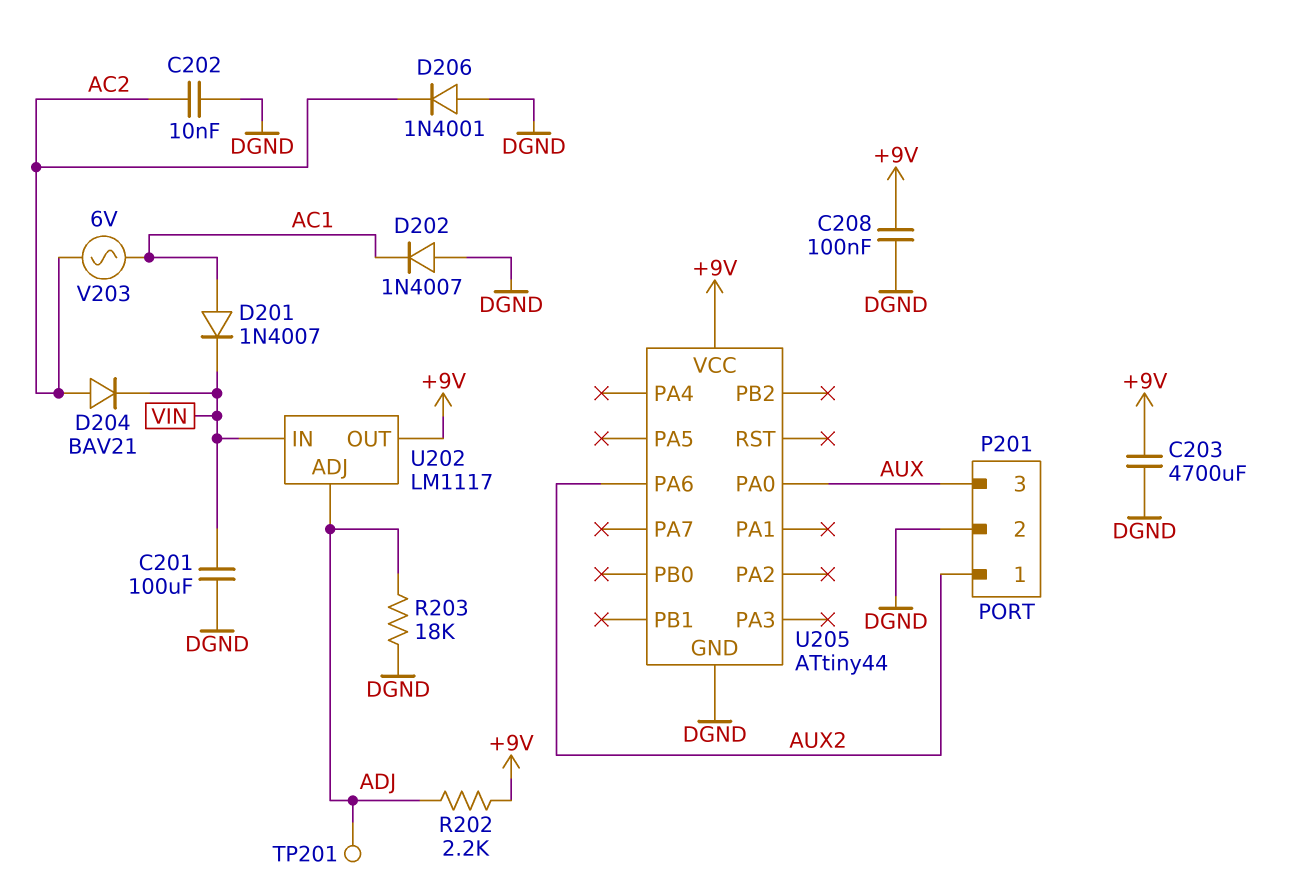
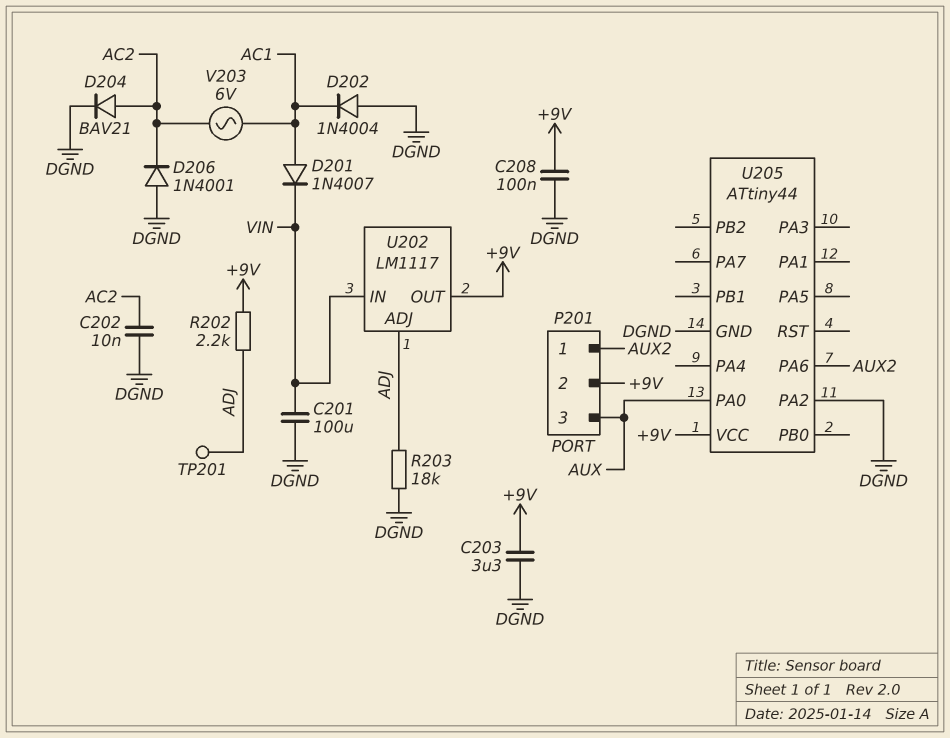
C203: 4700uF (+9V, DGND) -> 3.3uF (+9V, DGND)
D202: diode 1N4007 (A DGND, K AC1) -> diode 1N4004 (A DGND, K AC1)
D204: diode BAV21 (A AC2, K VIN) -> diode BAV21 (A AC2, K DGND)
P201 pin 2: DGND -> +9V
U205 pin PA2: none -> DGND

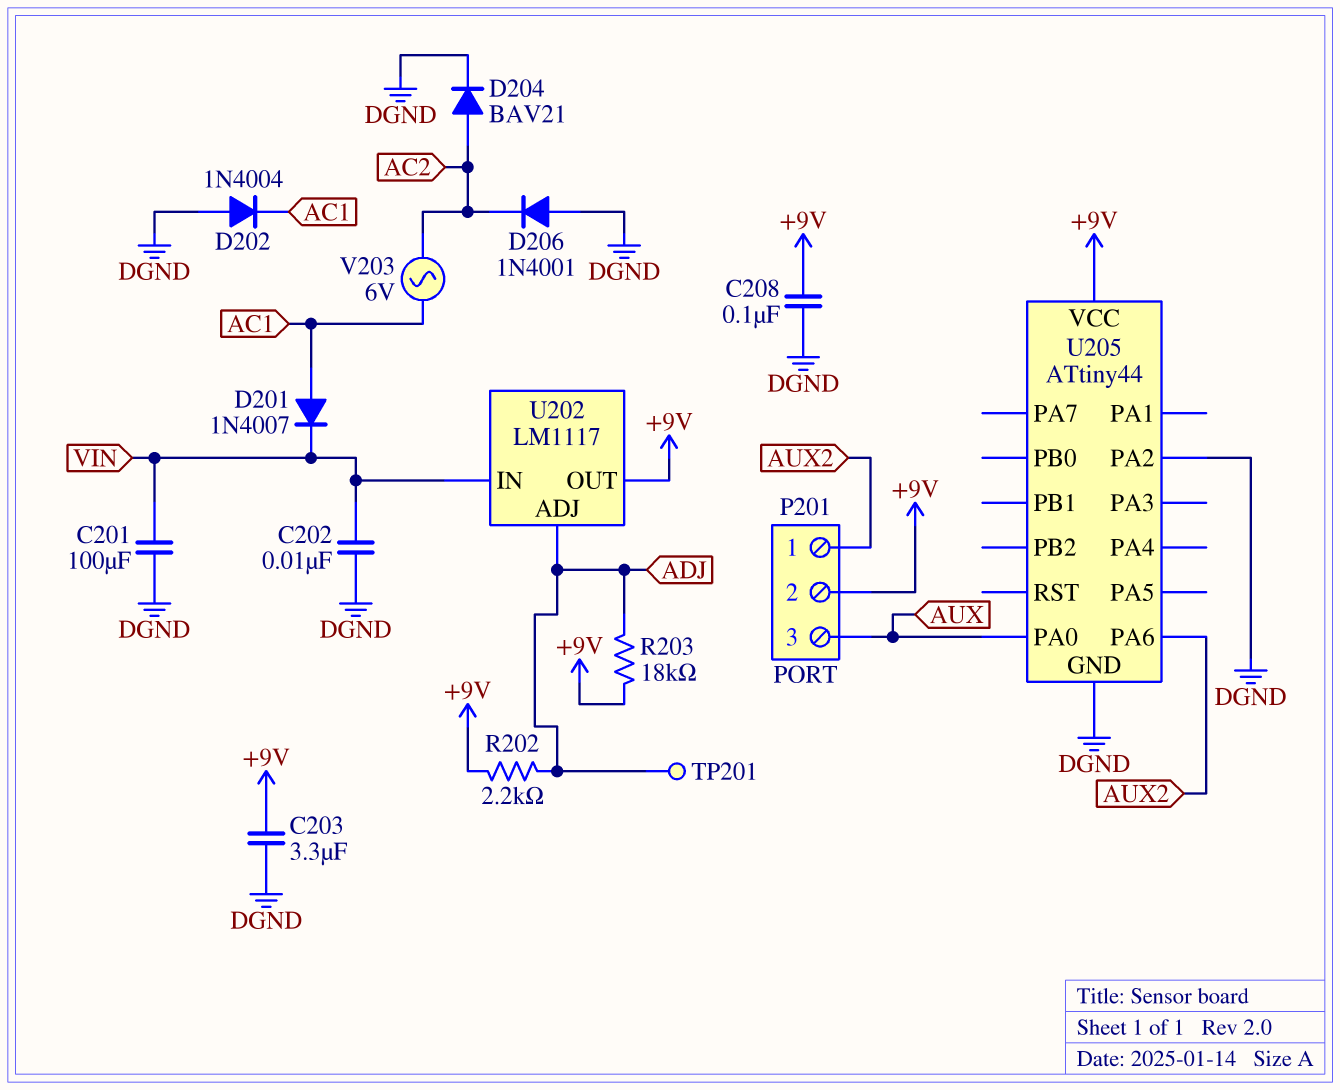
C202: 10nF (AC2, DGND) -> 10nF (DGND, VIN)
R203: 18k (ADJ, DGND) -> 18k (+9V, ADJ)

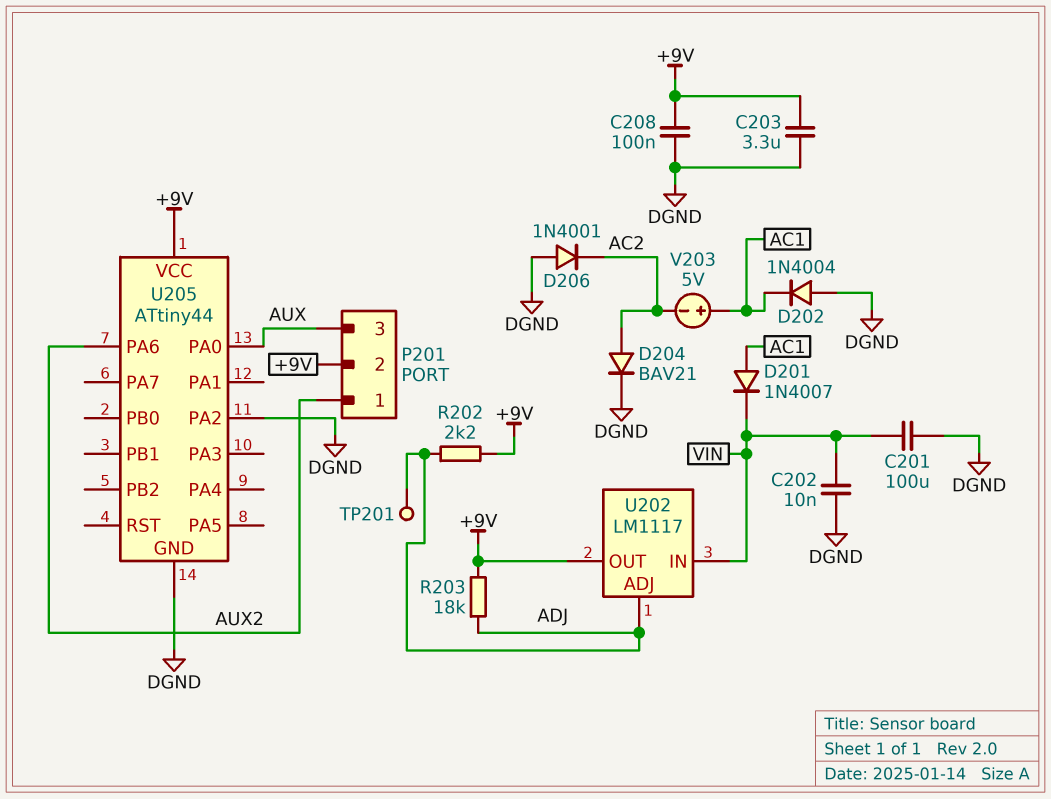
V203: AC 6V (AC1, AC2) -> 5V (plus AC1, minus AC2)

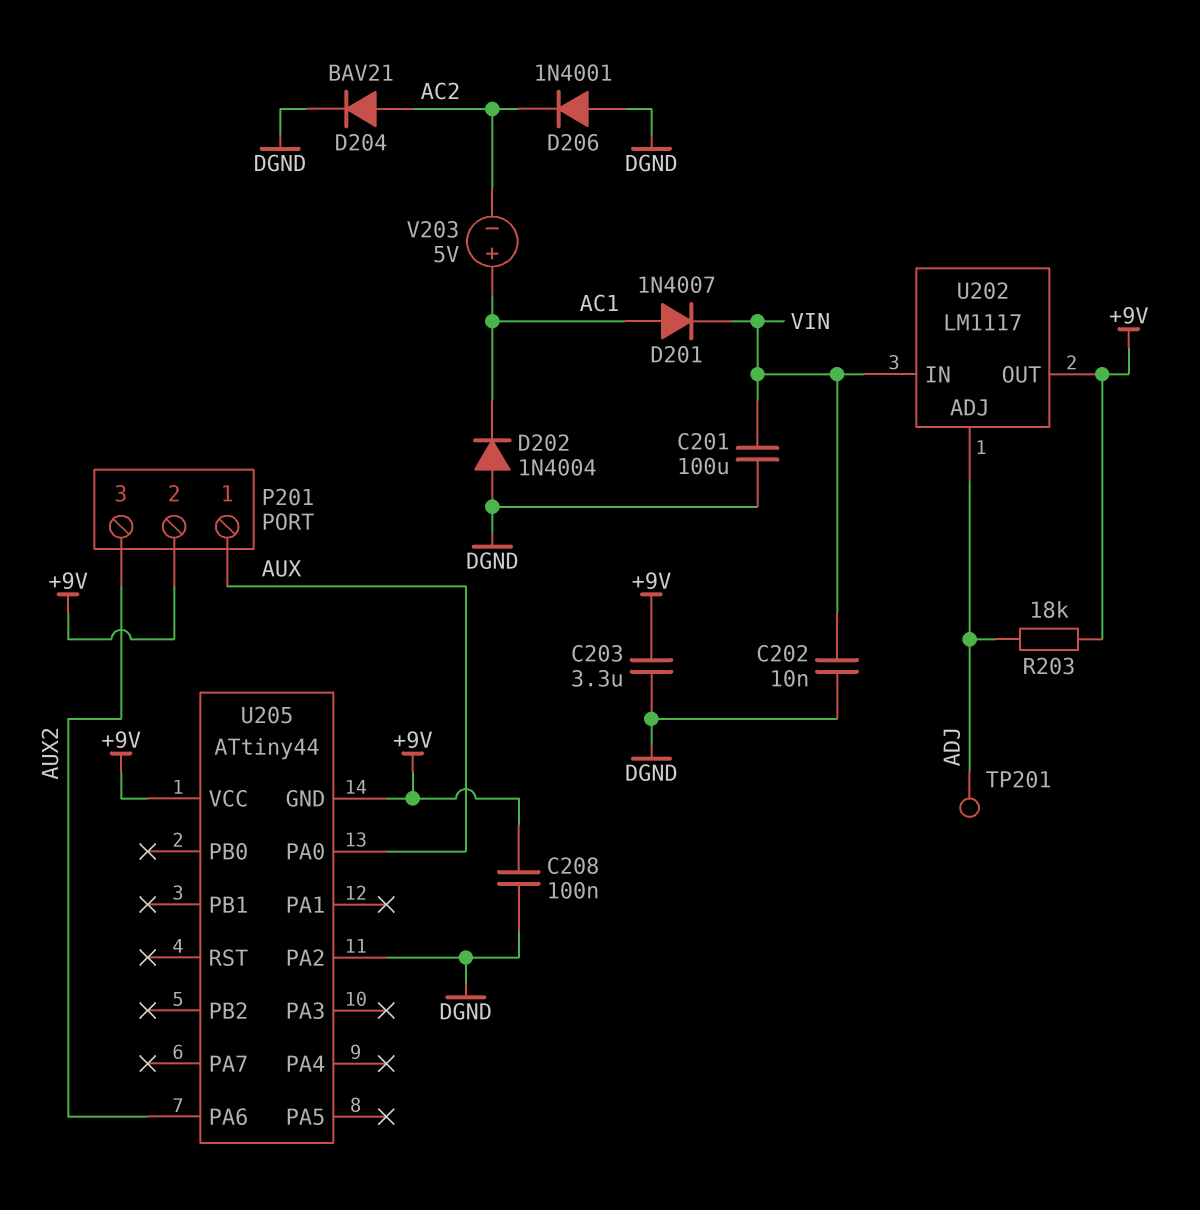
P201 pin 1: AUX2 -> AUX
P201 pin 3: AUX -> AUX2
R202: 2.2k (+9V, ADJ) -> none
U205 pin GND: DGND -> +9V

